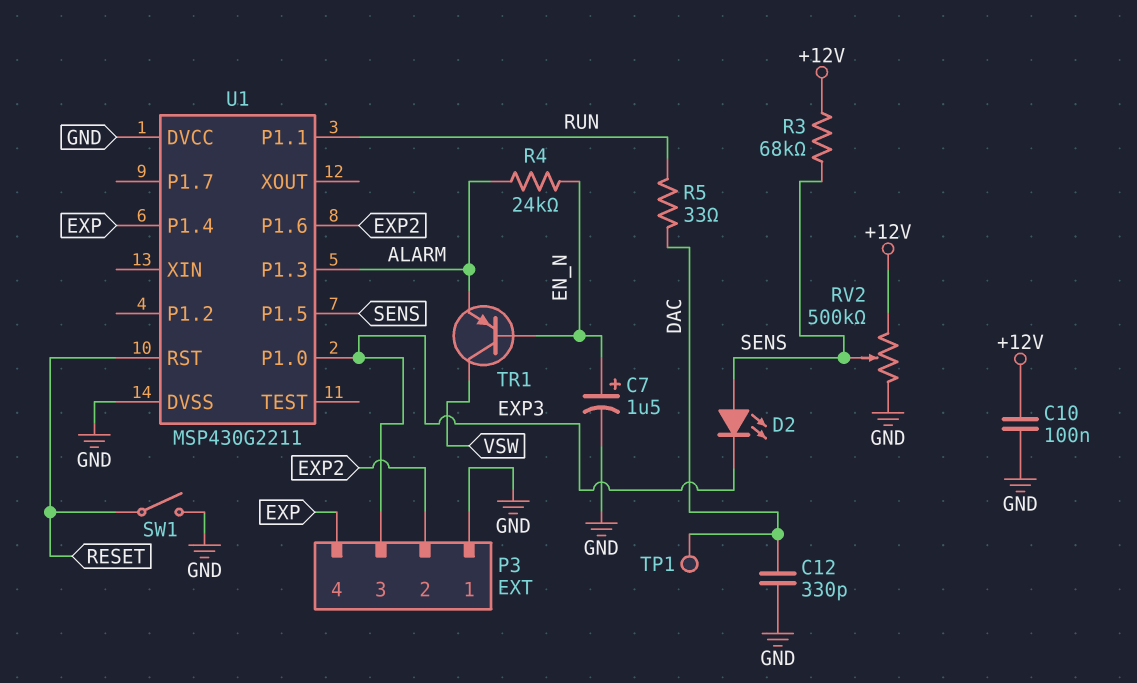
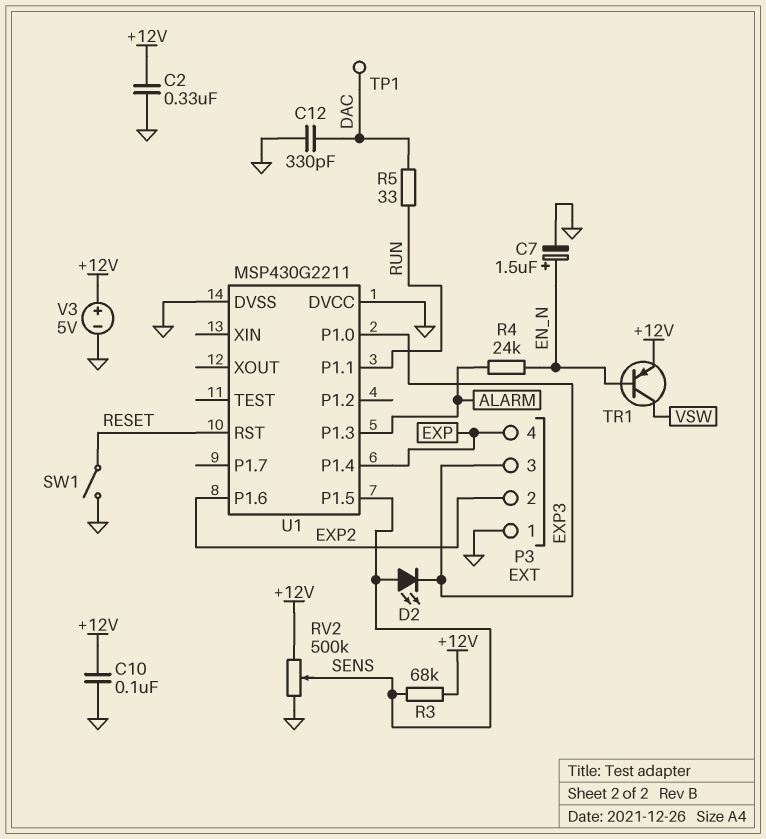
C2: none -> 330nF (+12V, GND)
TR1: PNP (B EN_N, C VSW, E ALARM) -> PNP (B EN_N, C VSW, E +12V)
V3: none -> 5V (plus +12V, minus GND)

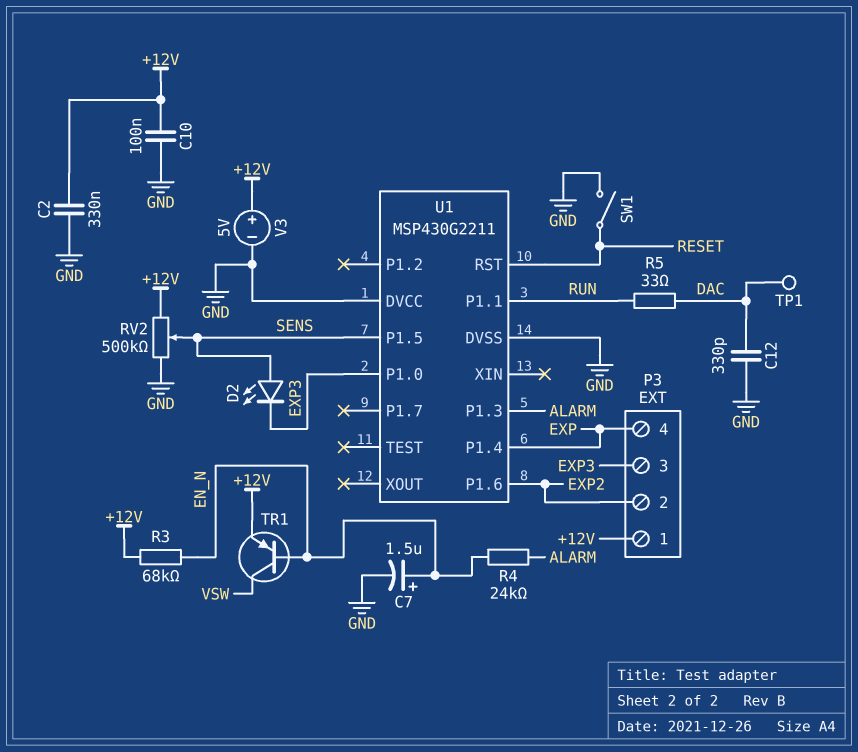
P3 pin 1: GND -> +12V
R3: 68k (+12V, SENS) -> 68k (+12V, EN_N)

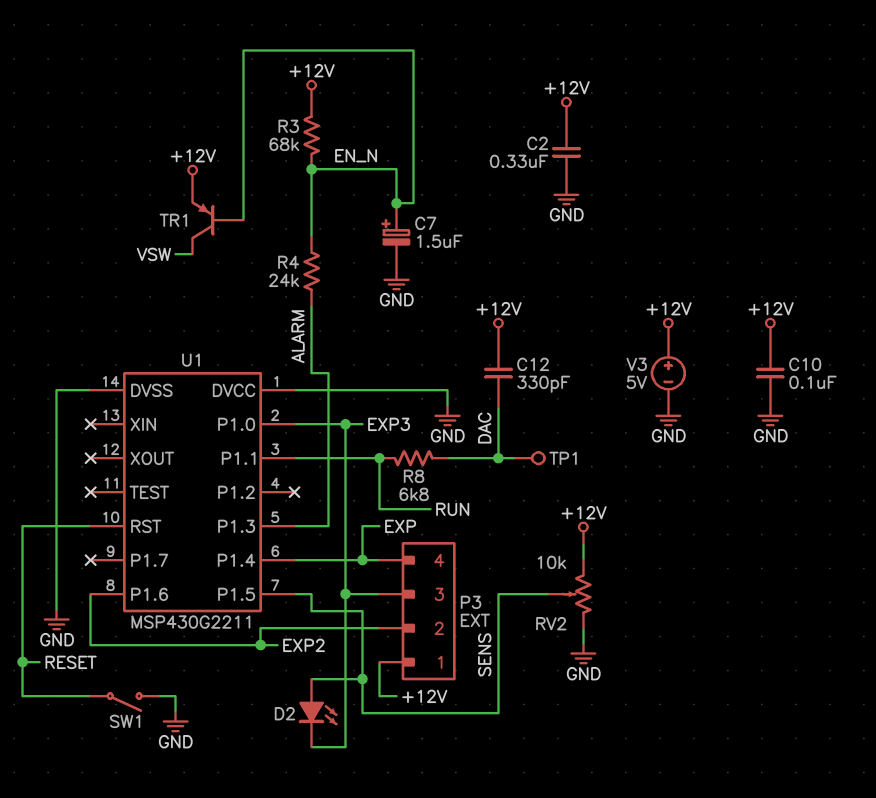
C12: 330pF (DAC, GND) -> 330pF (+12V, DAC)
R5: 33 (DAC, RUN) -> none
R8: none -> 6.8k (DAC, RUN)
RV2: 500k (+12V, GND, wiper SENS) -> 10k (+12V, GND, wiper SENS)

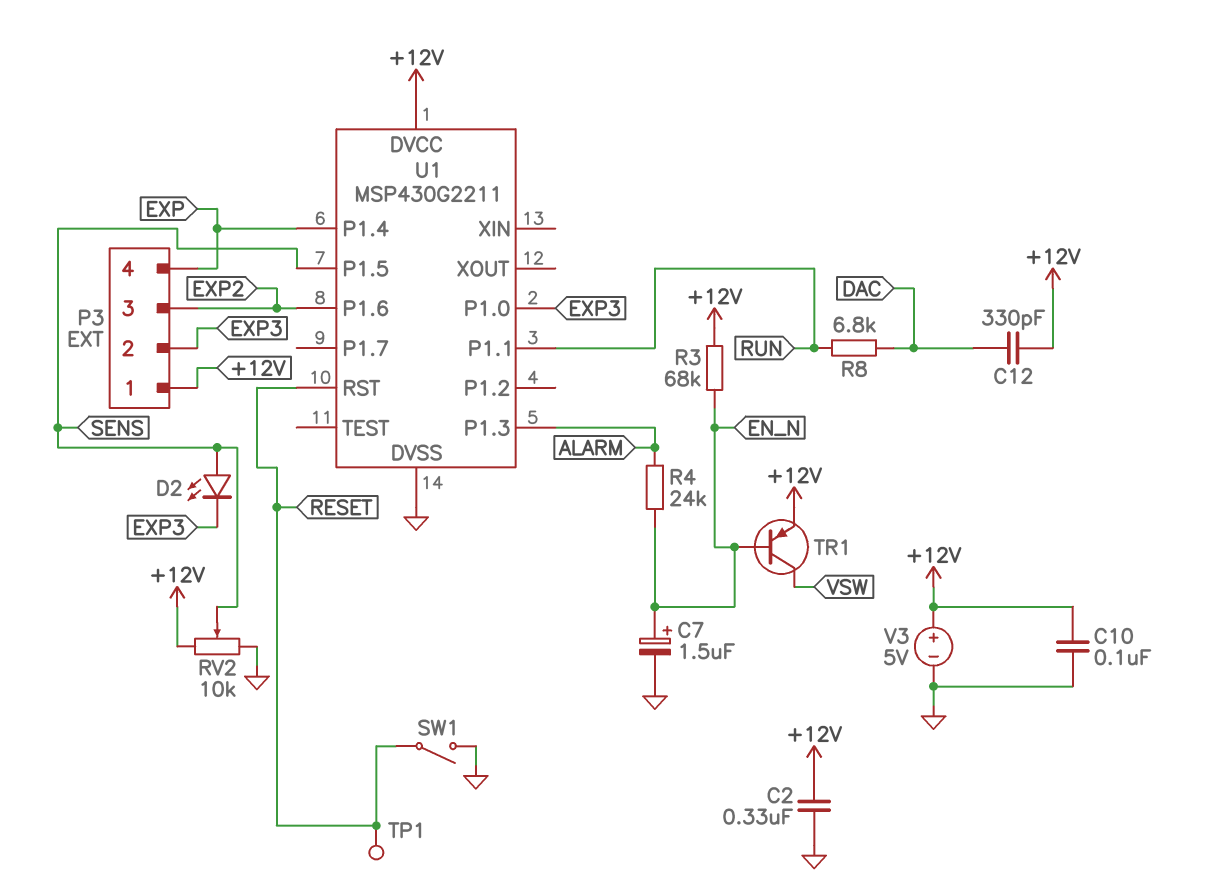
P3 pin 2: EXP2 -> EXP3
P3 pin 3: EXP3 -> EXP2
TP1: test point (DAC) -> test point (RESET)
U1 pin DVCC: GND -> +12V

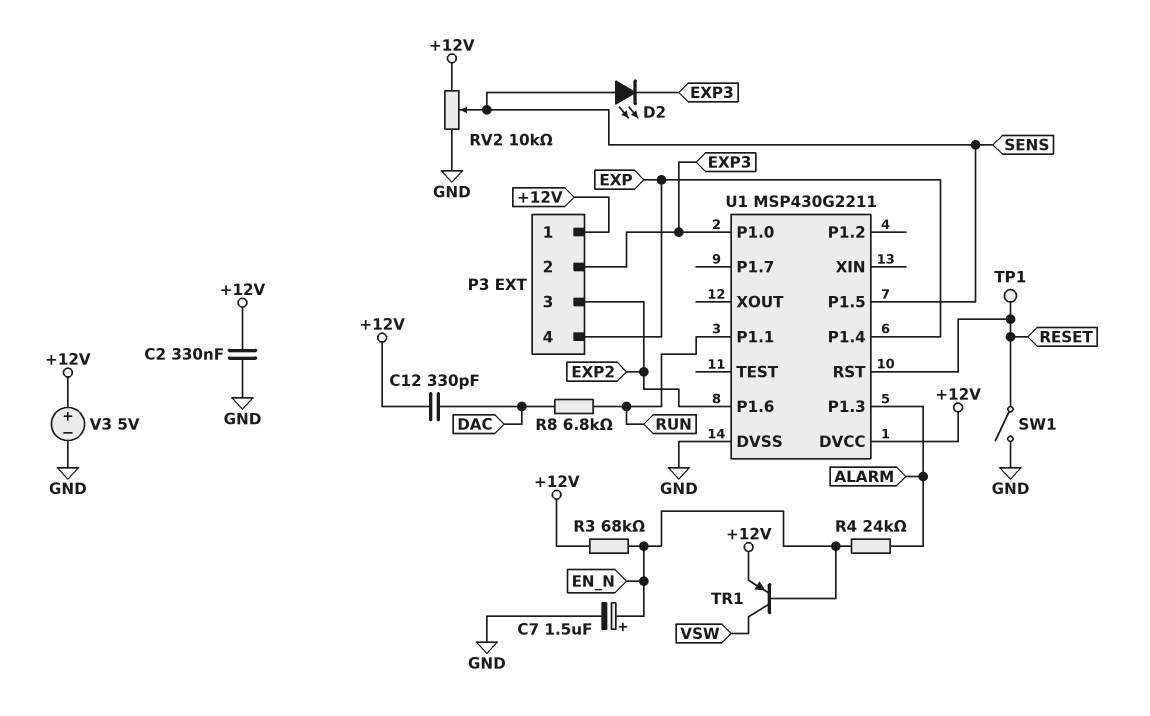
C10: 100nF (+12V, GND) -> none

